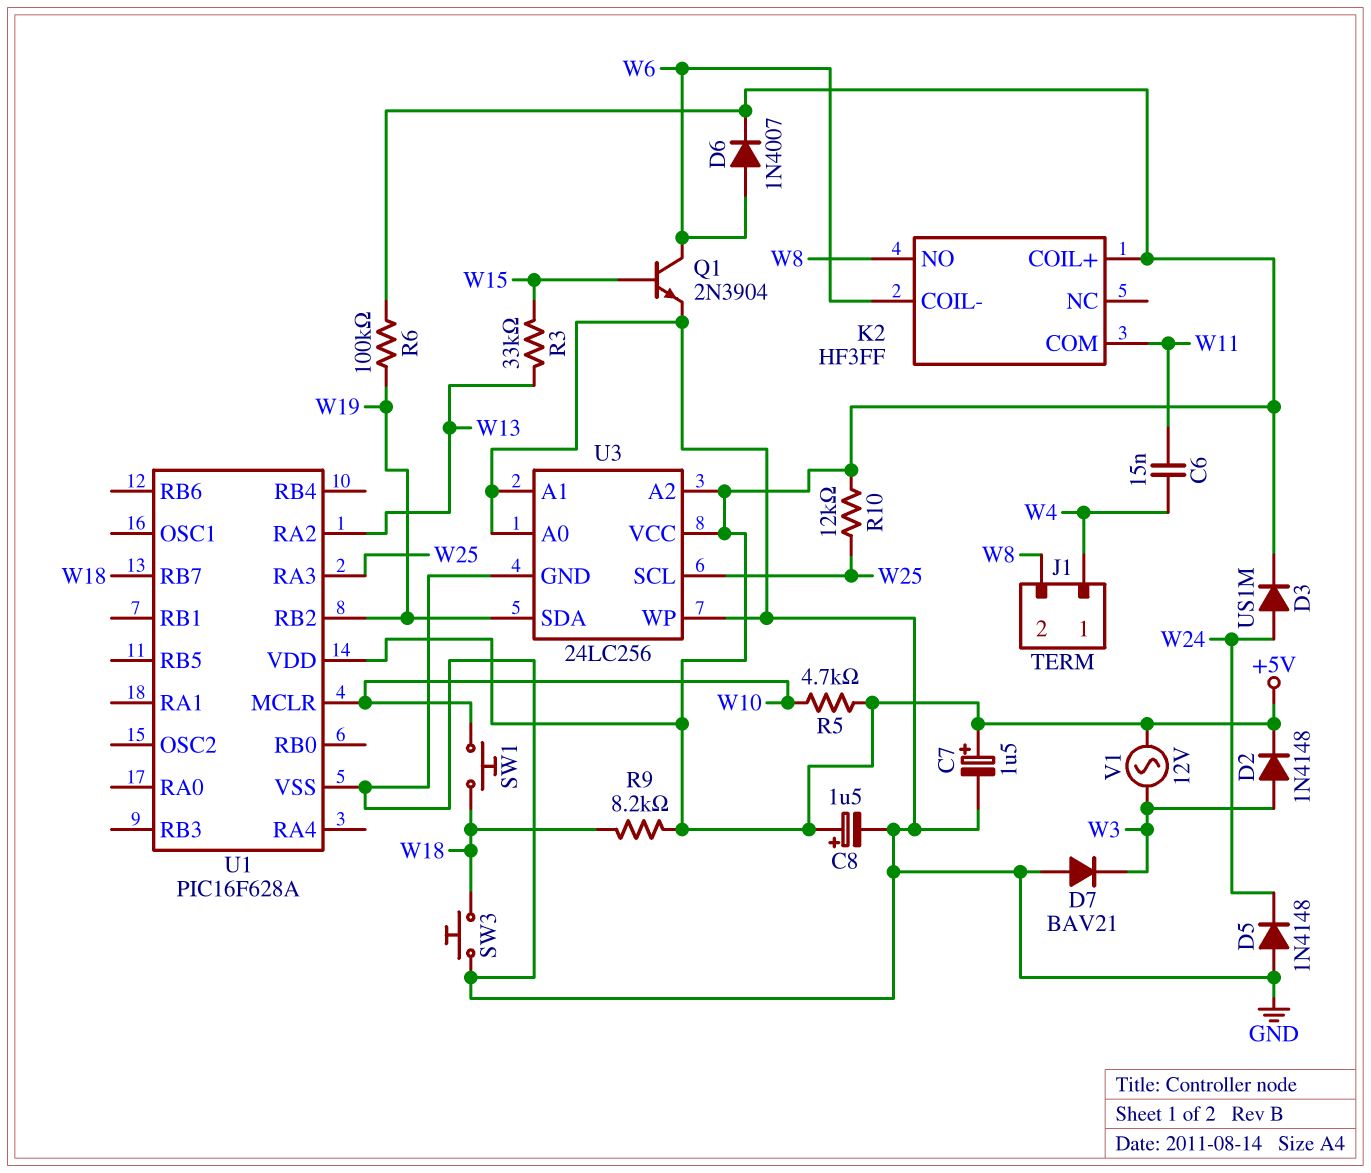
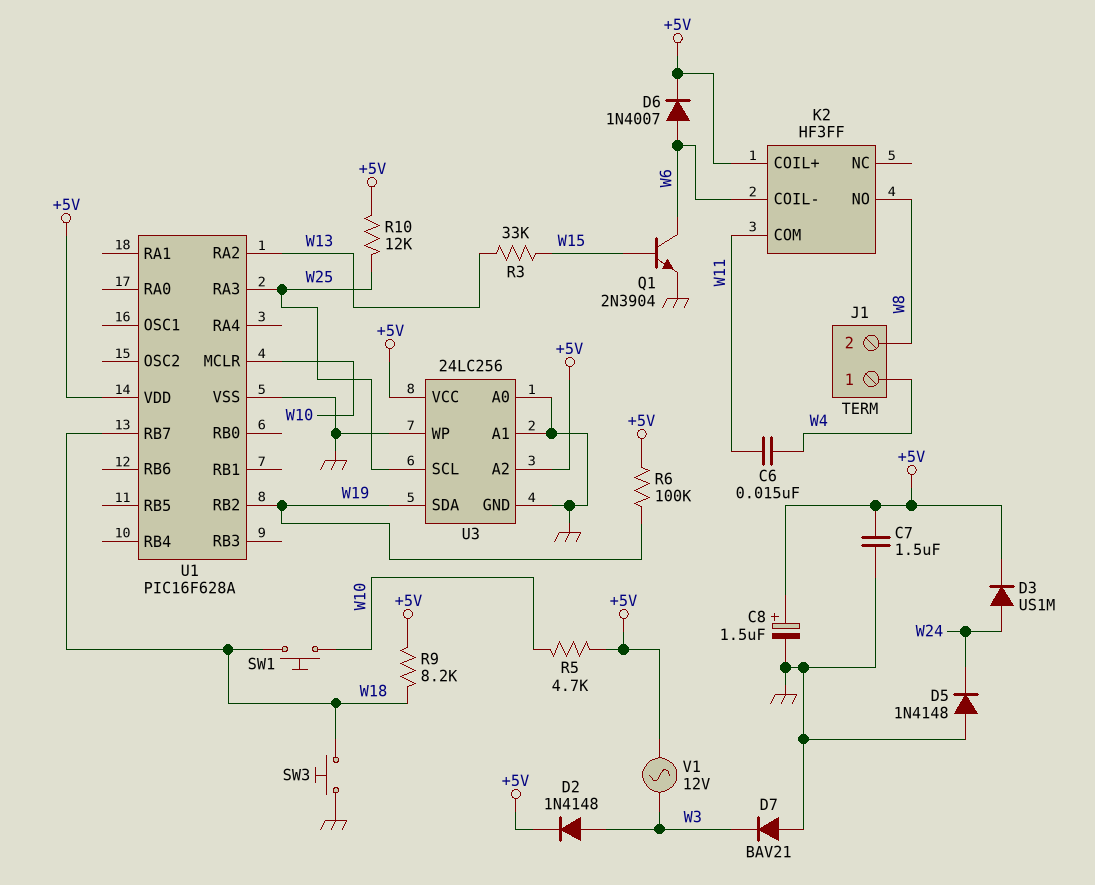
C7: 1.5uF (plus +5V, minus GND) -> 1.5uF (+5V, GND)

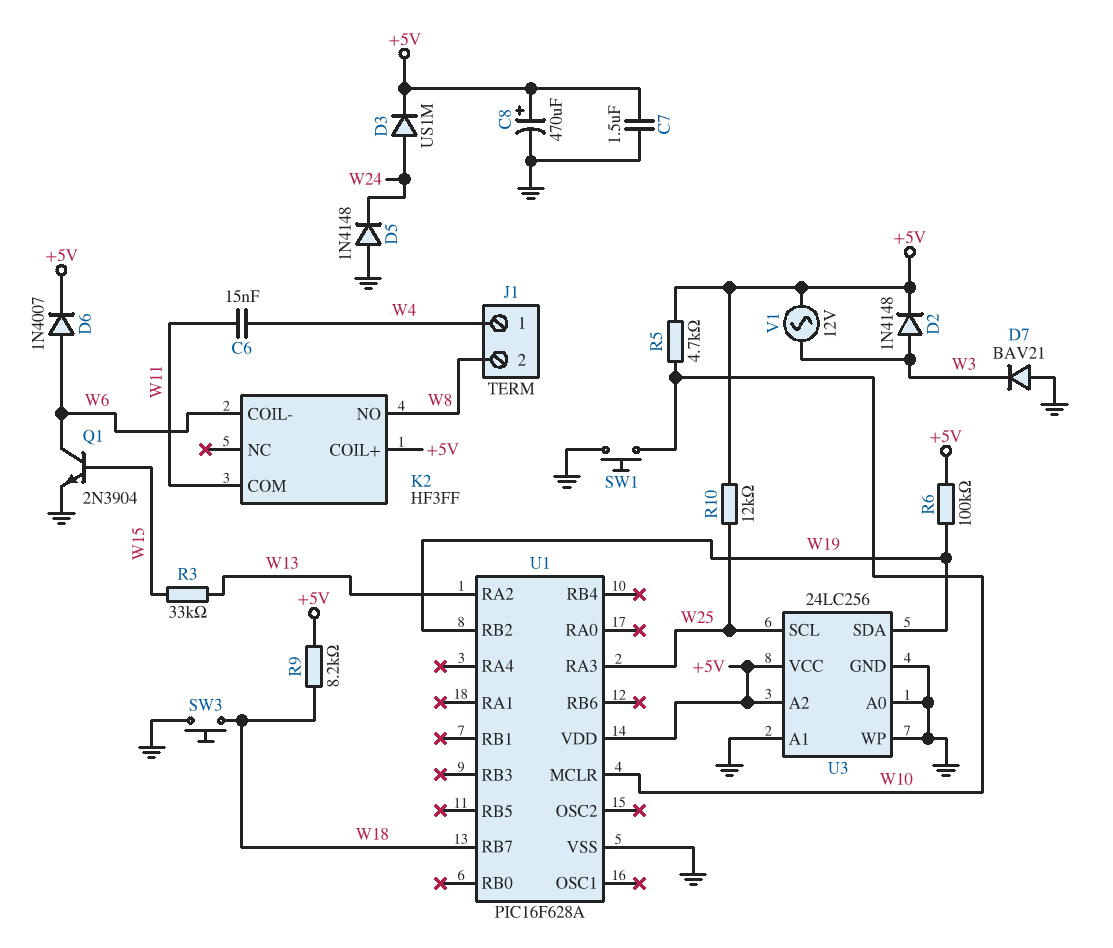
C8: 1.5uF (plus +5V, minus GND) -> 470uF (plus +5V, minus GND)
SW1: button (W10, W18) -> button (GND, W10)

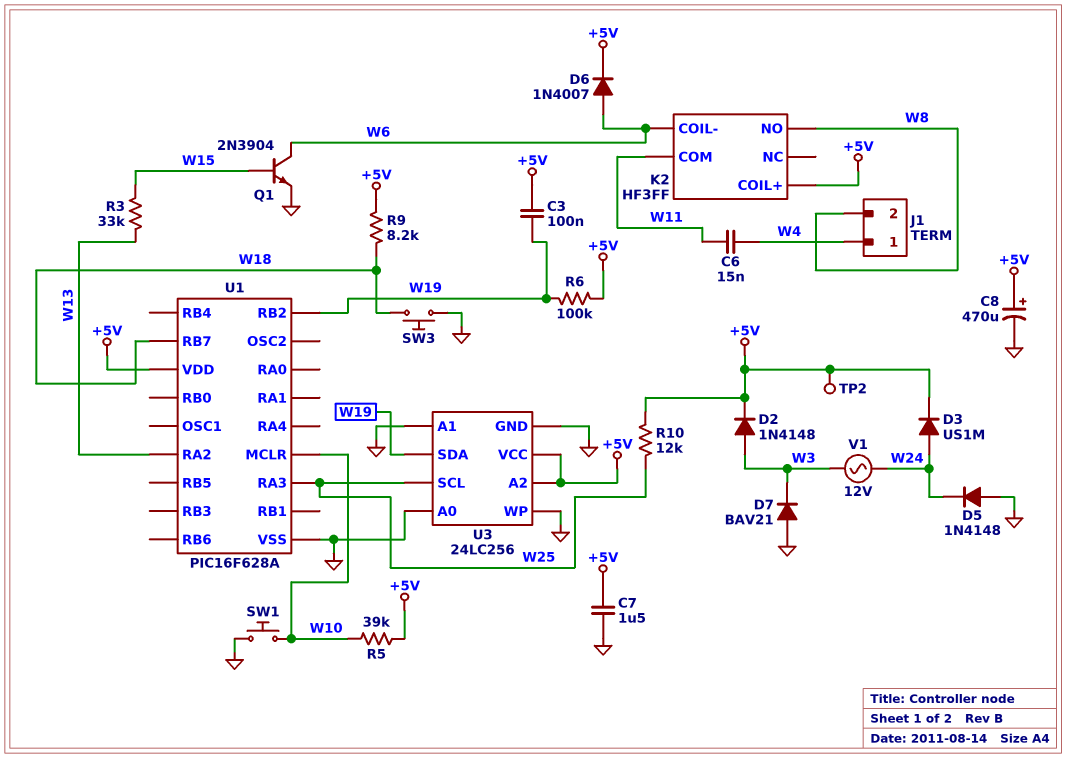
C3: none -> 100nF (+5V, W19)
R5: 4.7k (+5V, W10) -> 39k (+5V, W10)
TP2: none -> test point (+5V)
V1: AC 12V (+5V, W3) -> AC 12V (W3, W24)

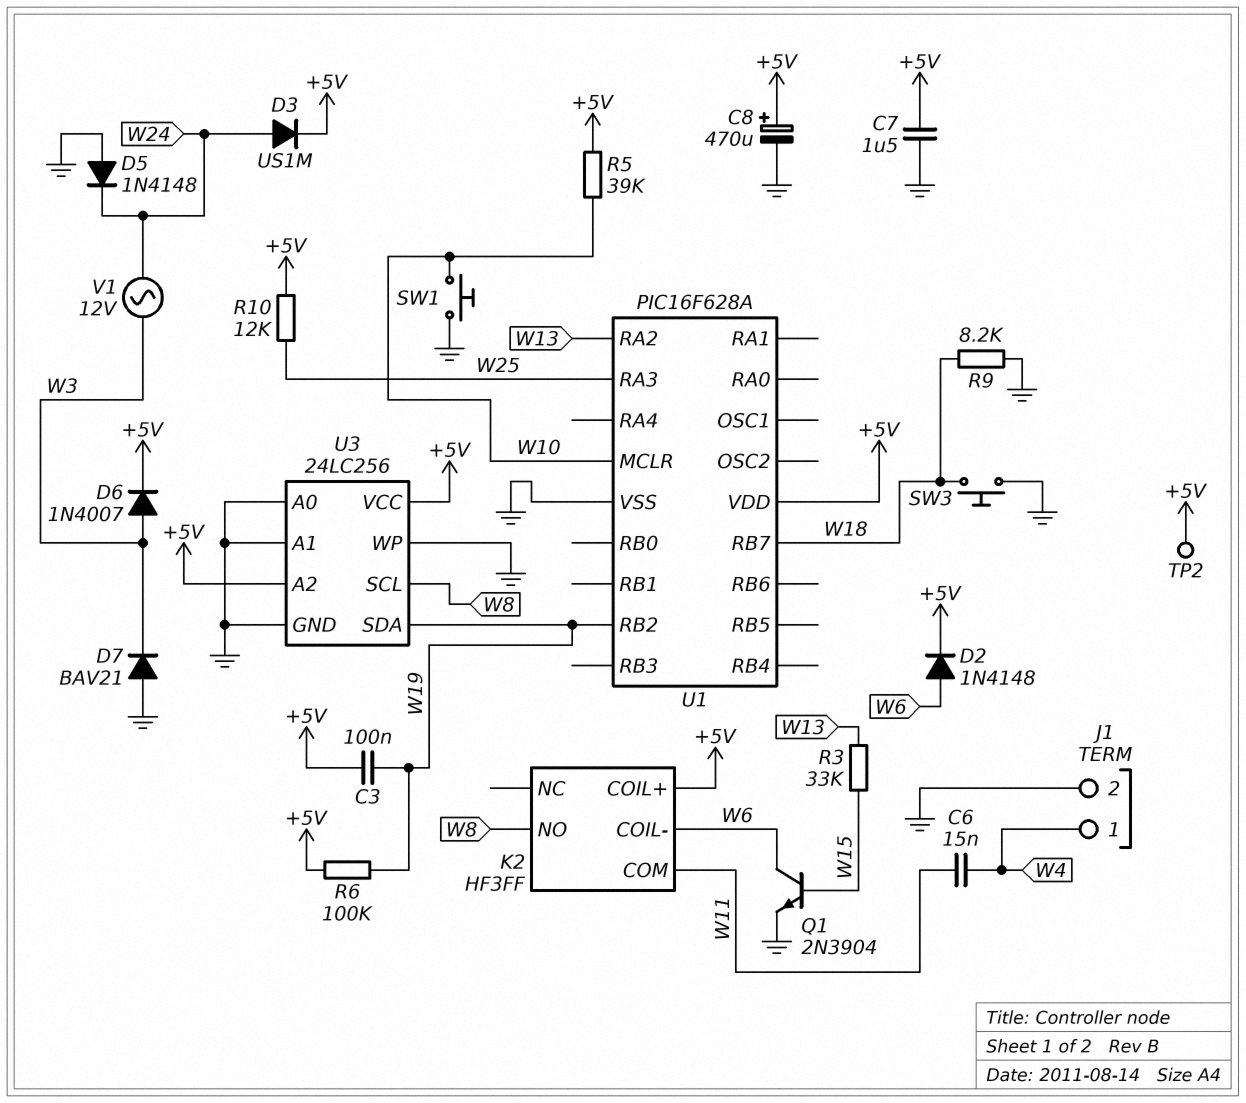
D2: diode 1N4148 (A W3, K +5V) -> diode 1N4148 (A W6, K +5V)
D6: diode 1N4007 (A W6, K +5V) -> diode 1N4007 (A W3, K +5V)
J1 pin 2: W8 -> GND
R9: 8.2k (+5V, W18) -> 8.2k (GND, W18)
U3 pin SCL: W25 -> W8

